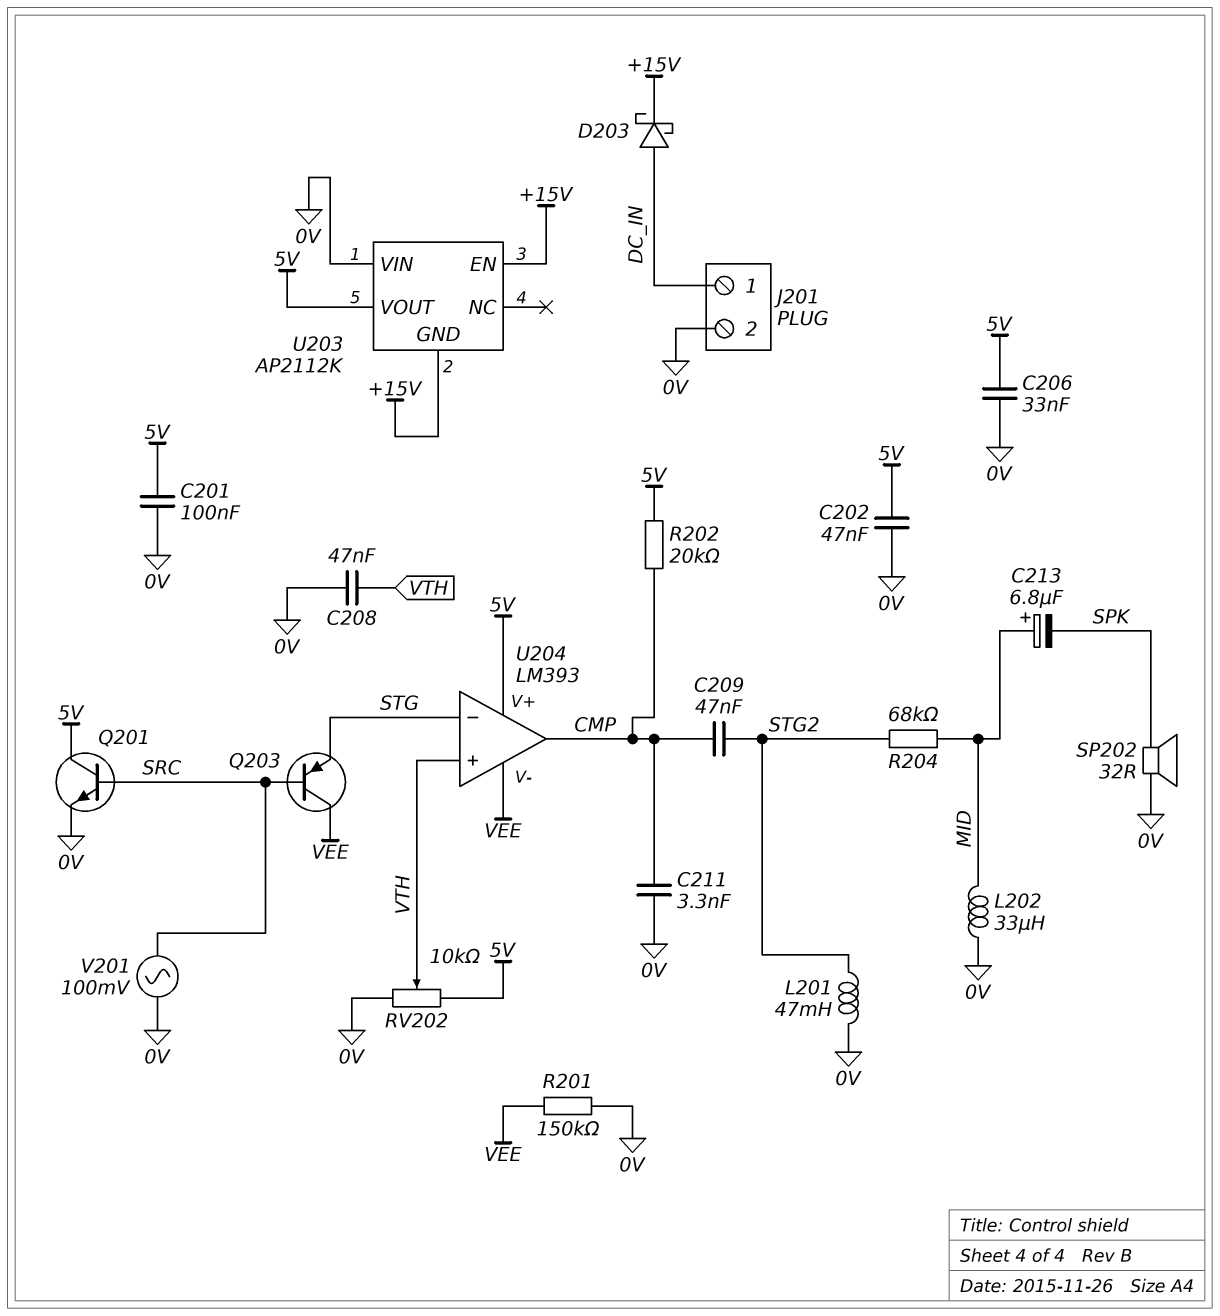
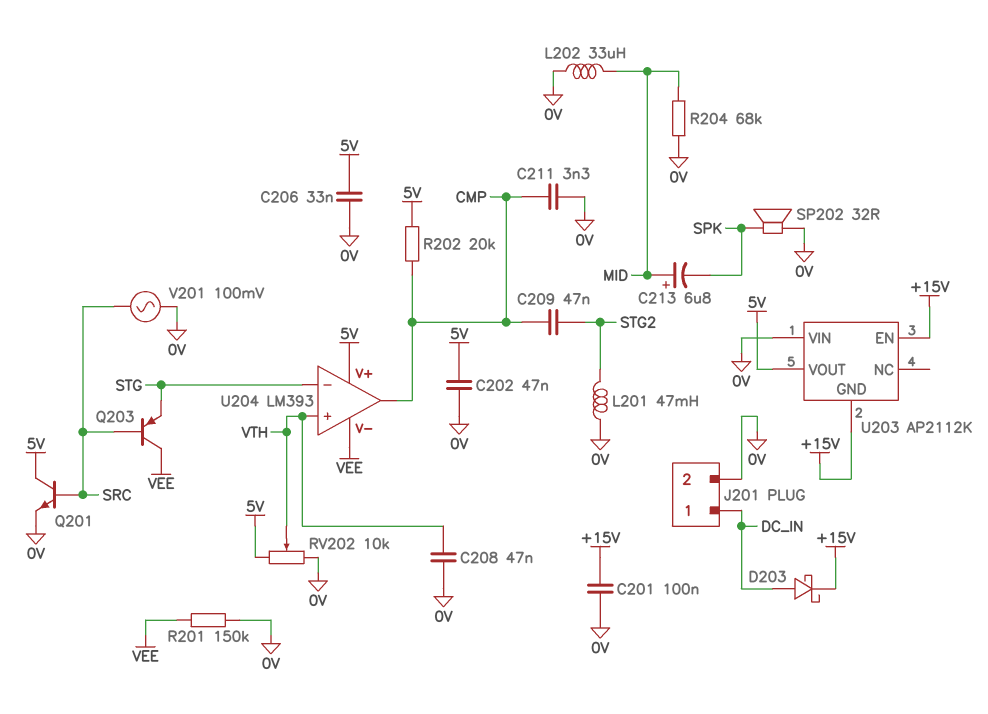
C201: 100nF (0V, 5V) -> 100nF (+15V, 0V)
R204: 68k (MID, STG2) -> 68k (0V, MID)

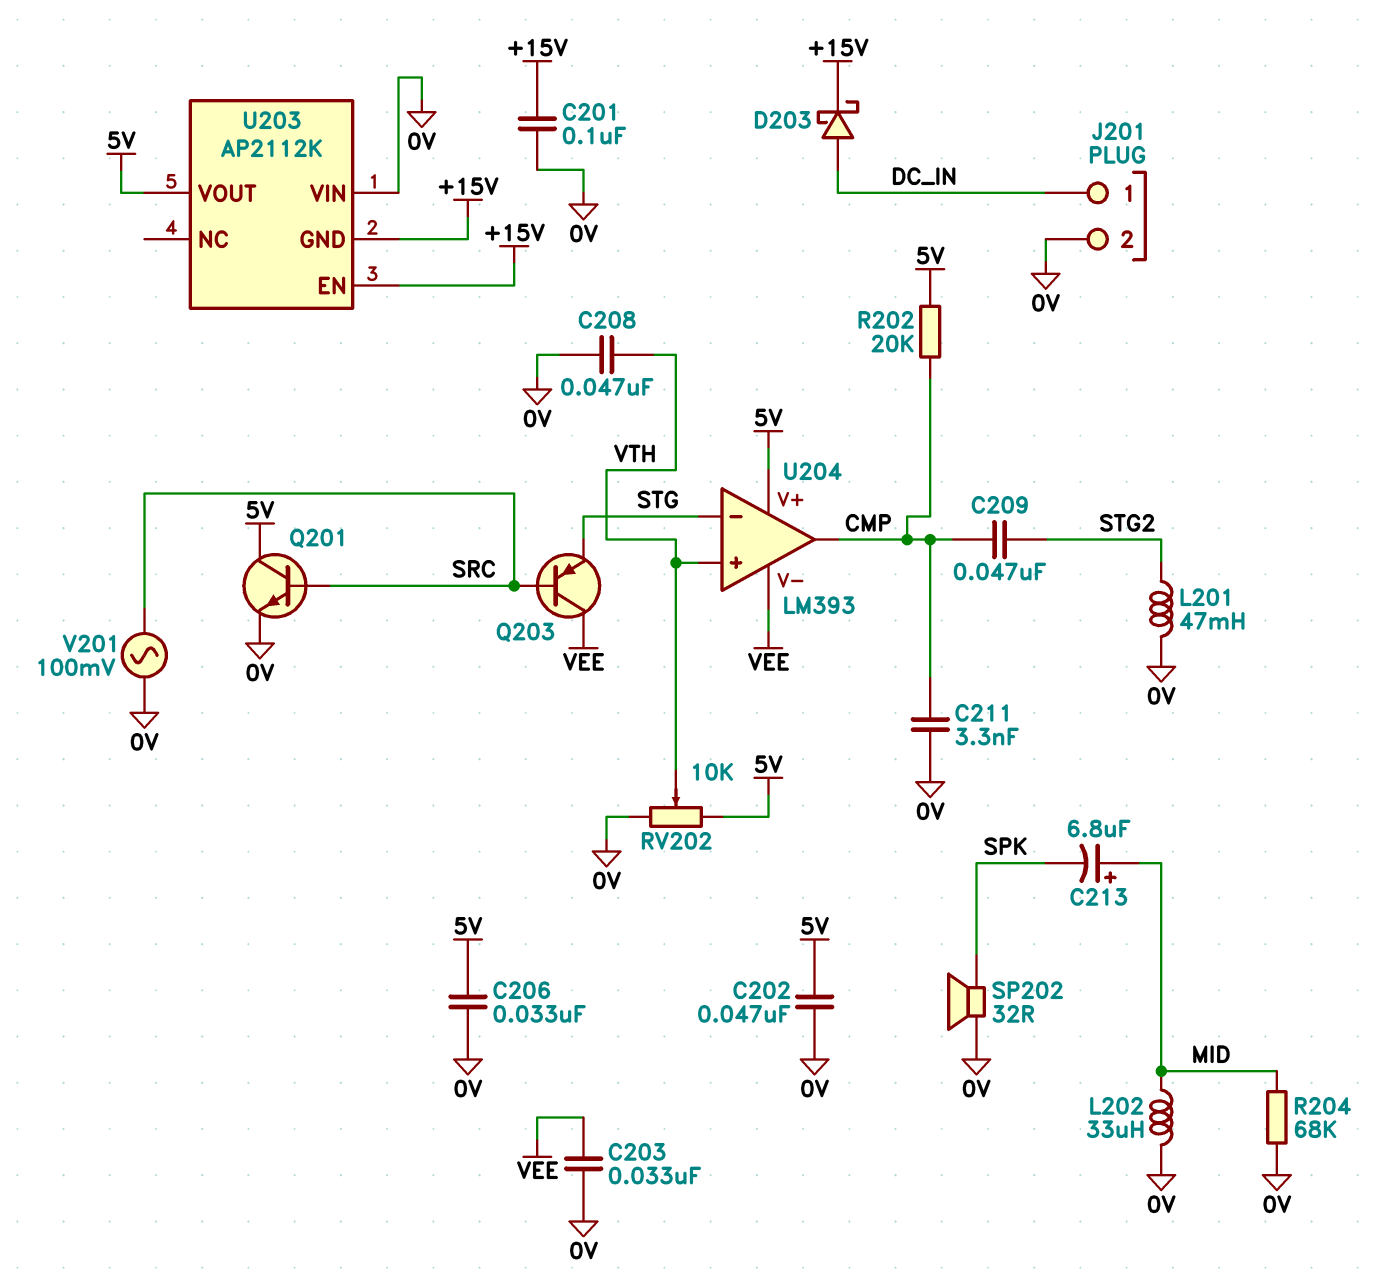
C203: none -> 33nF (0V, VEE)
R201: 150k (0V, VEE) -> none

